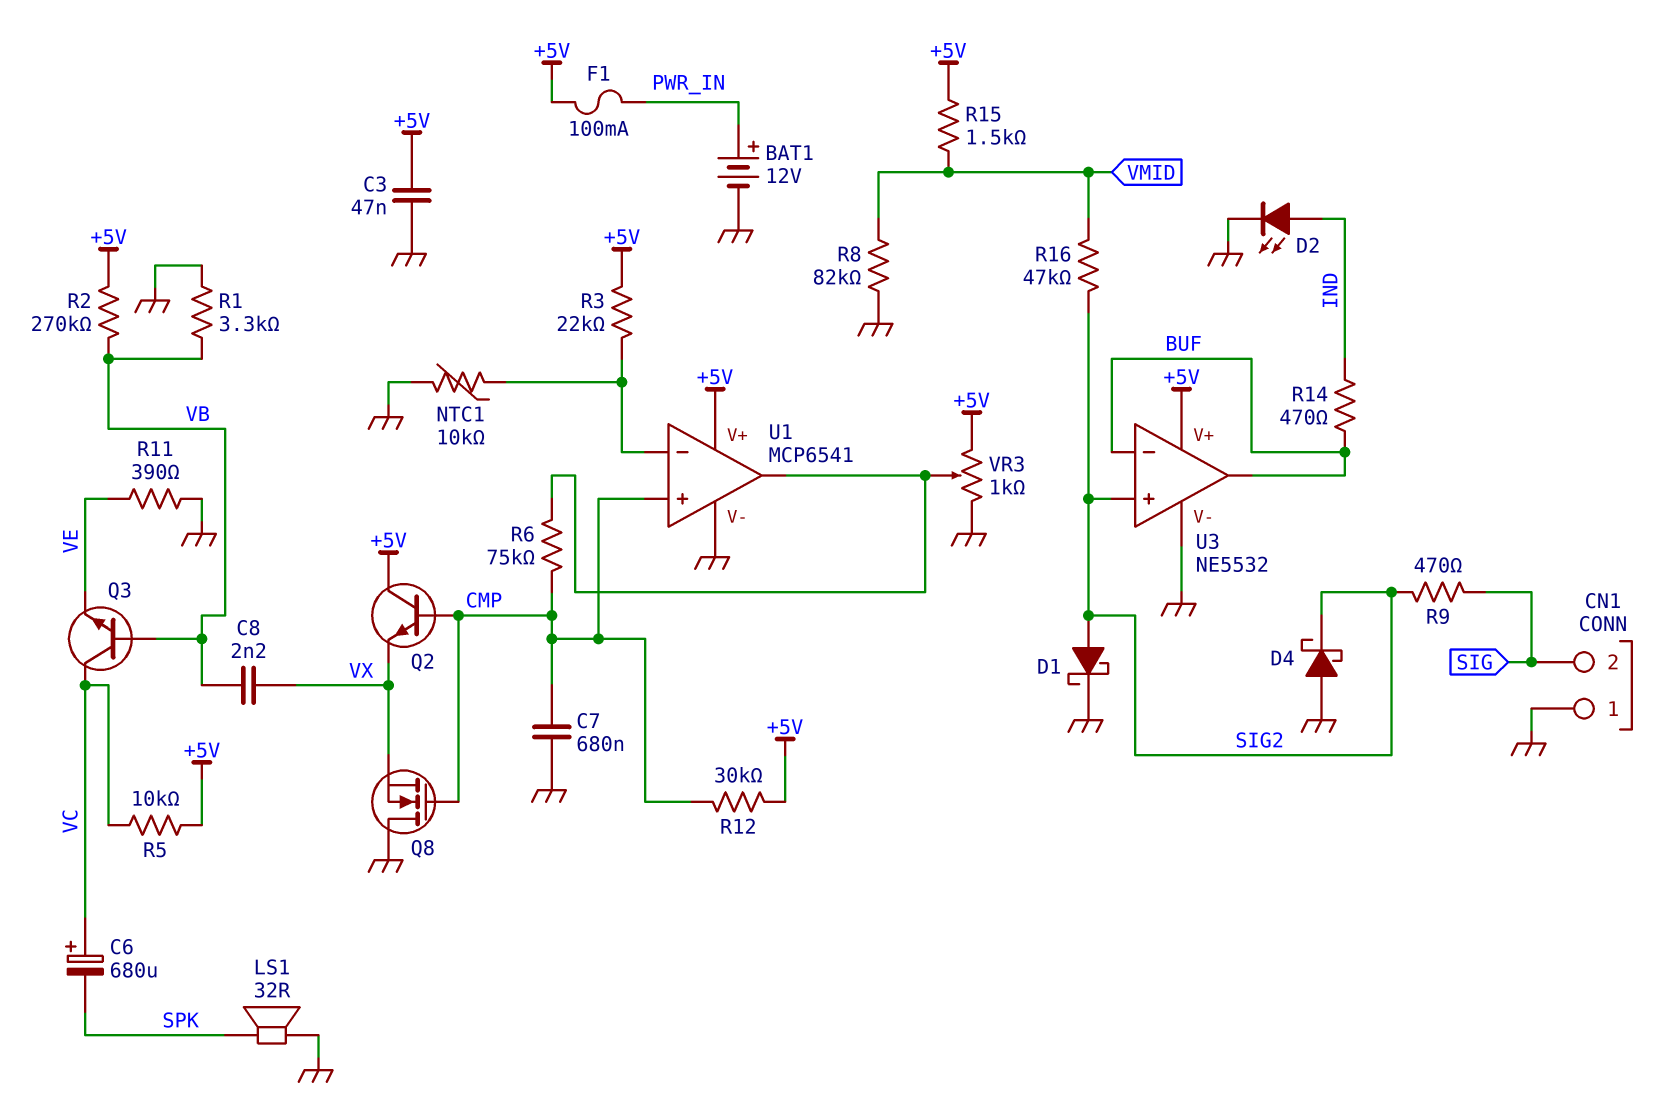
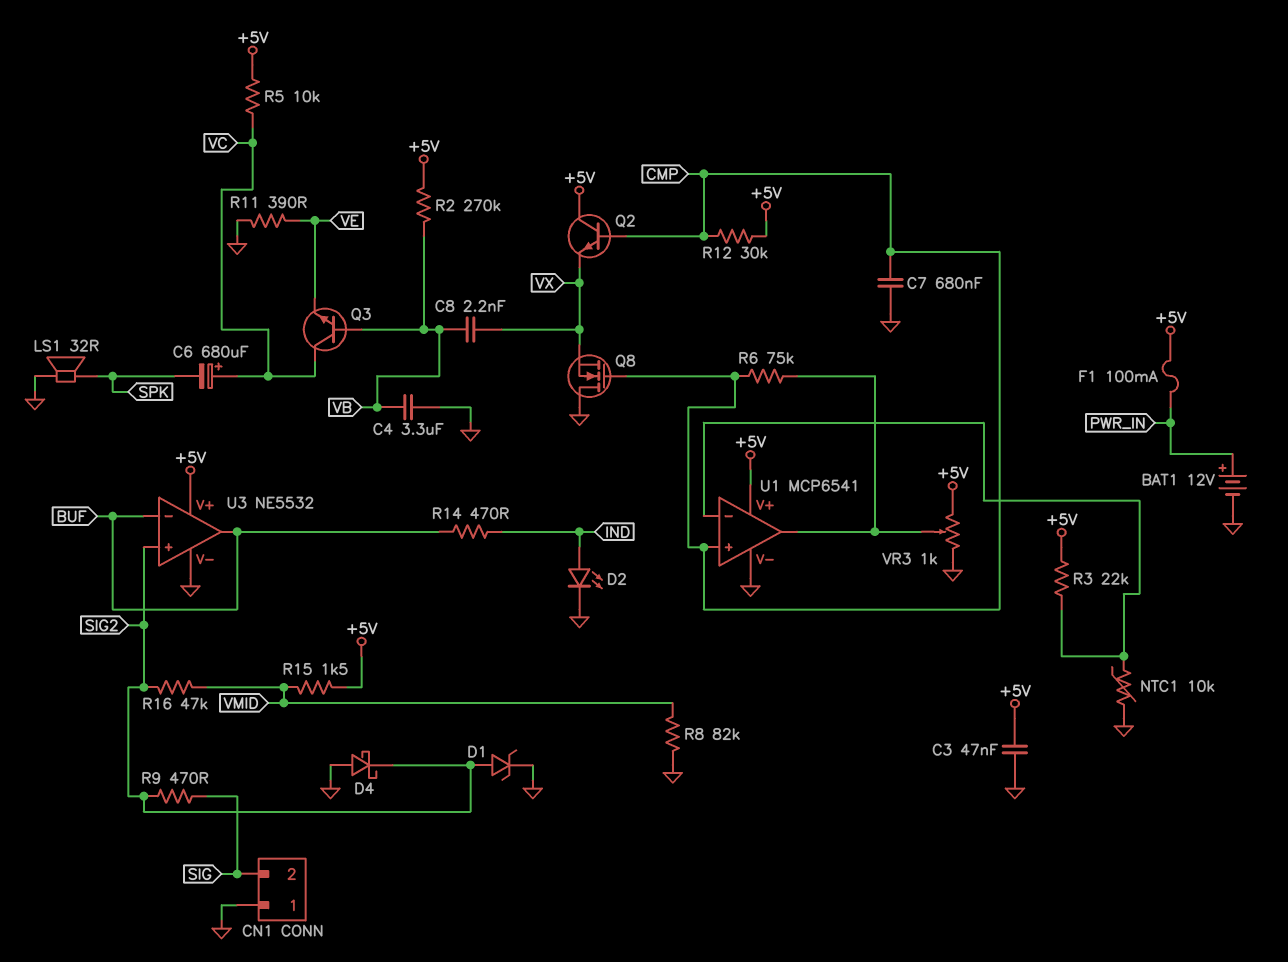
C4: none -> 3.3uF (GND, VB)
D1: schottky (A SIG2, K GND) -> zener (A SIG2, K GND)
R1: 3.3k (GND, VB) -> none

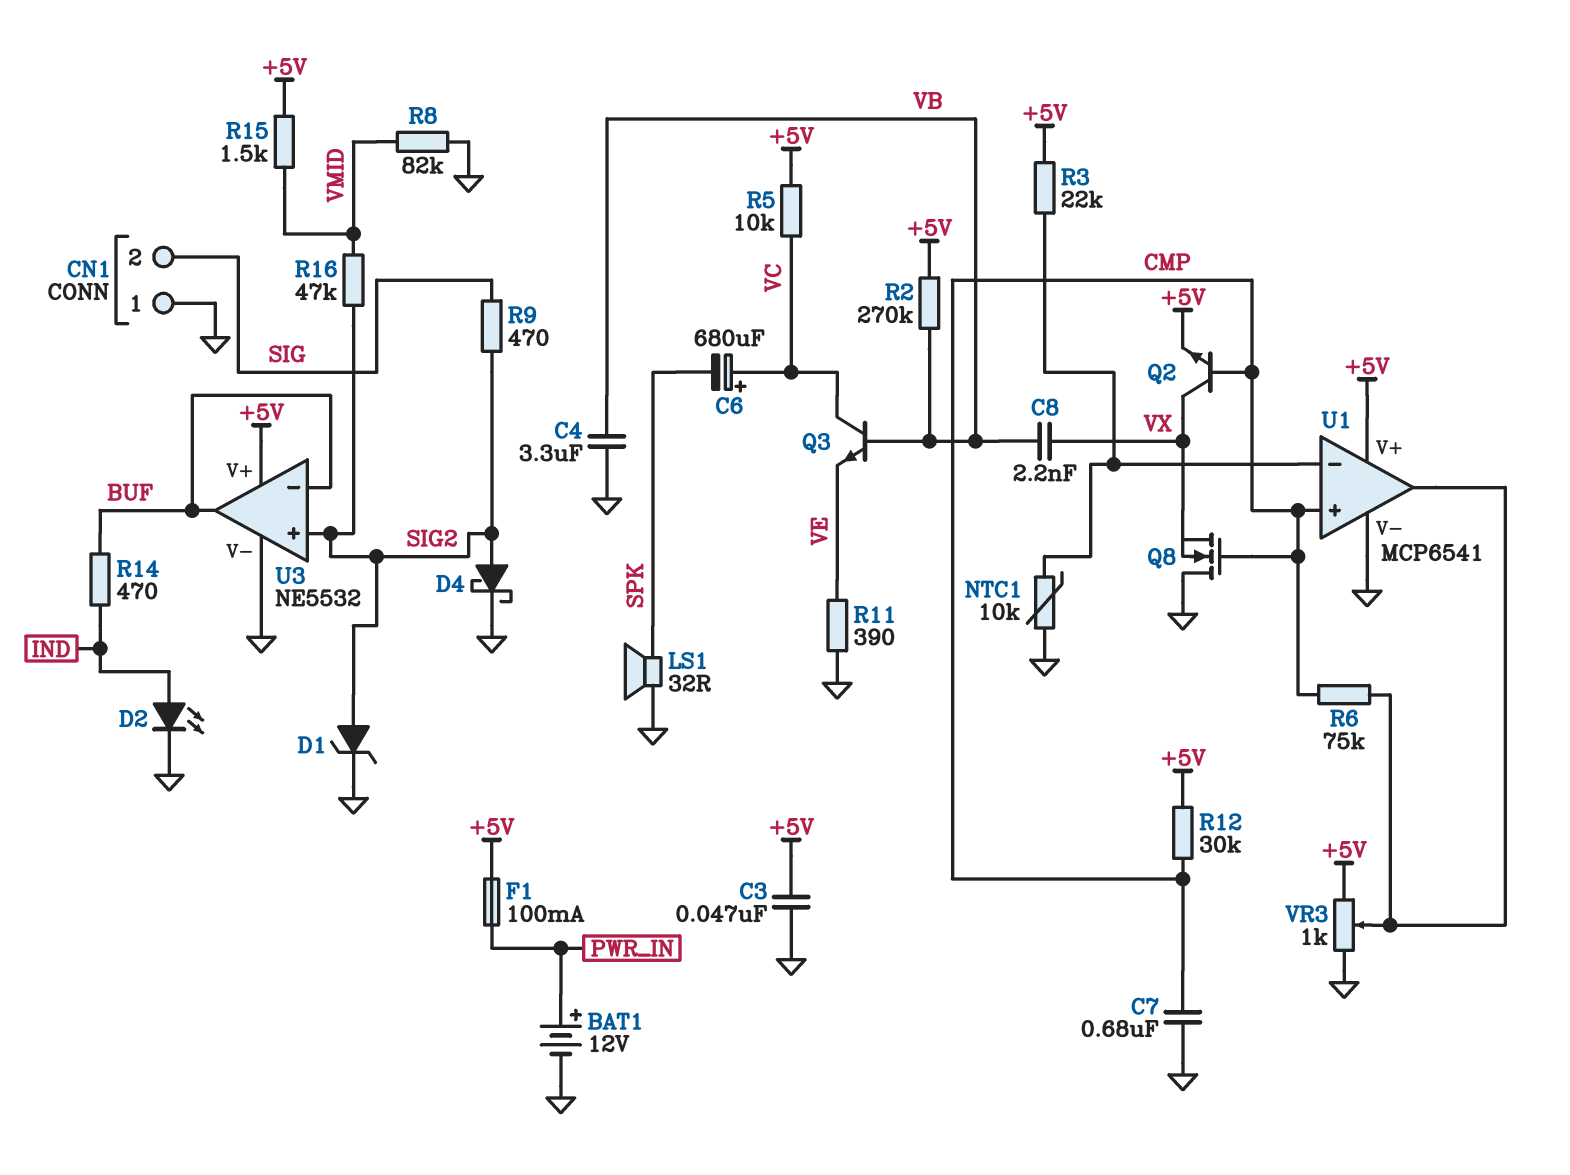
D4: schottky (A GND, K SIG2) -> schottky (A SIG2, K GND)
Q2: NPN (B CMP, C +5V, E VX) -> NPN (B CMP, C VX, E +5V)

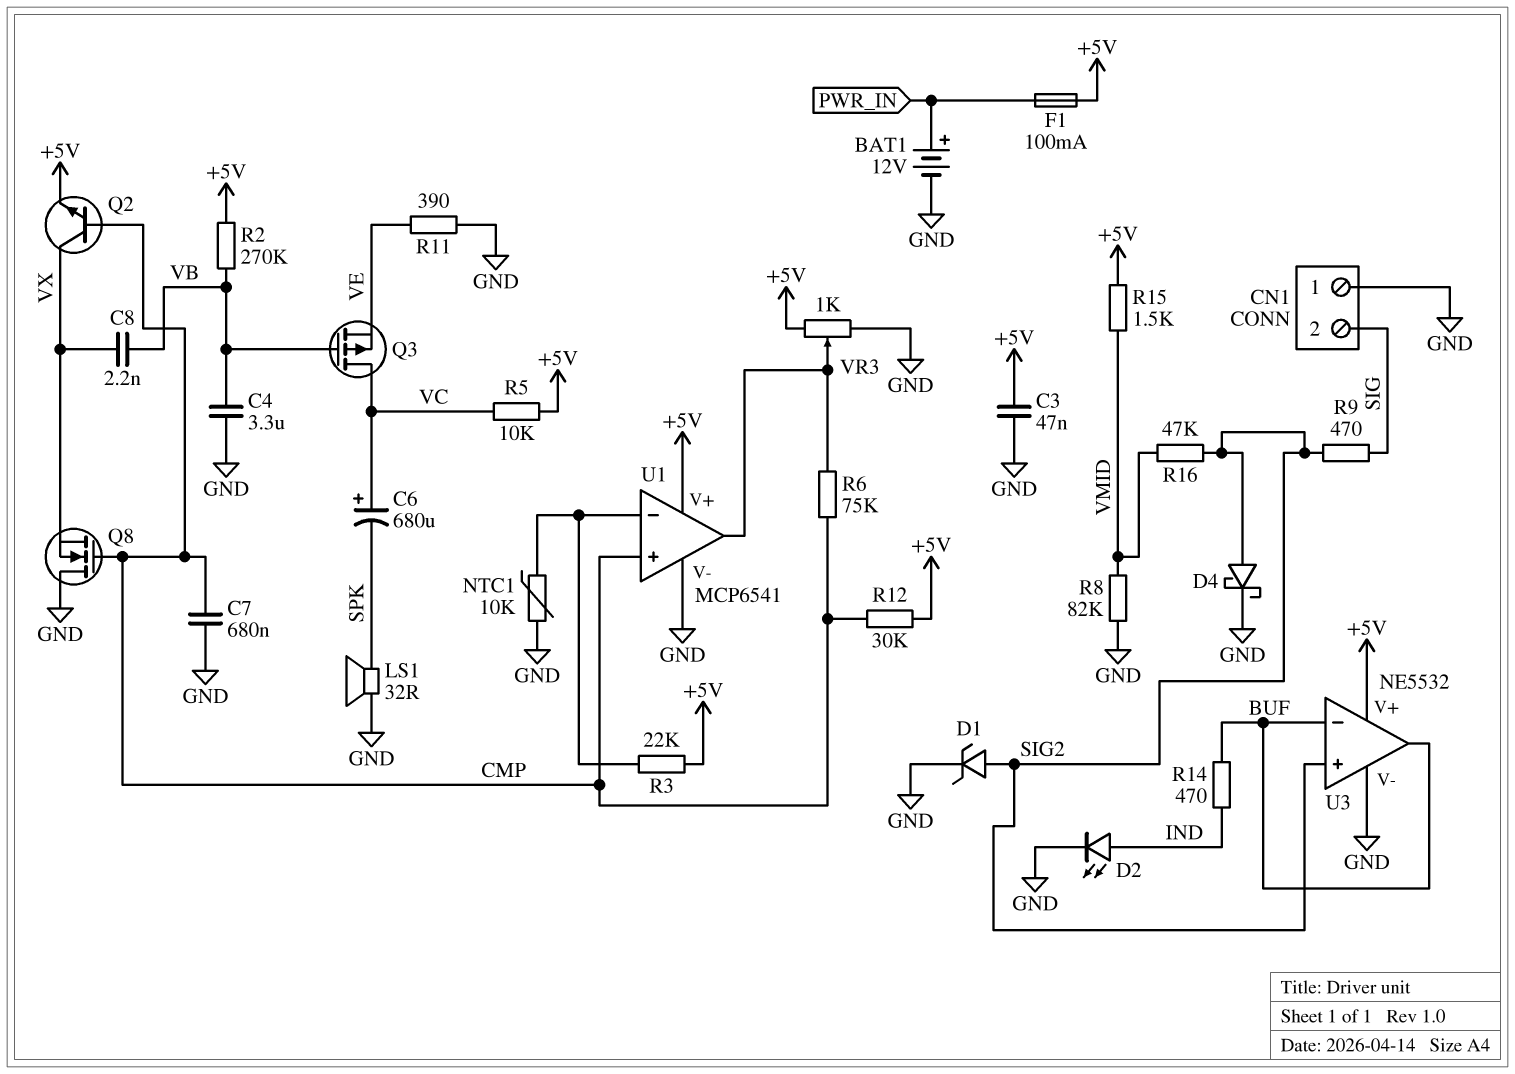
Q3: NPN (B VB, C VC, E VE) -> PMOS (G VB, D VC, S VE)

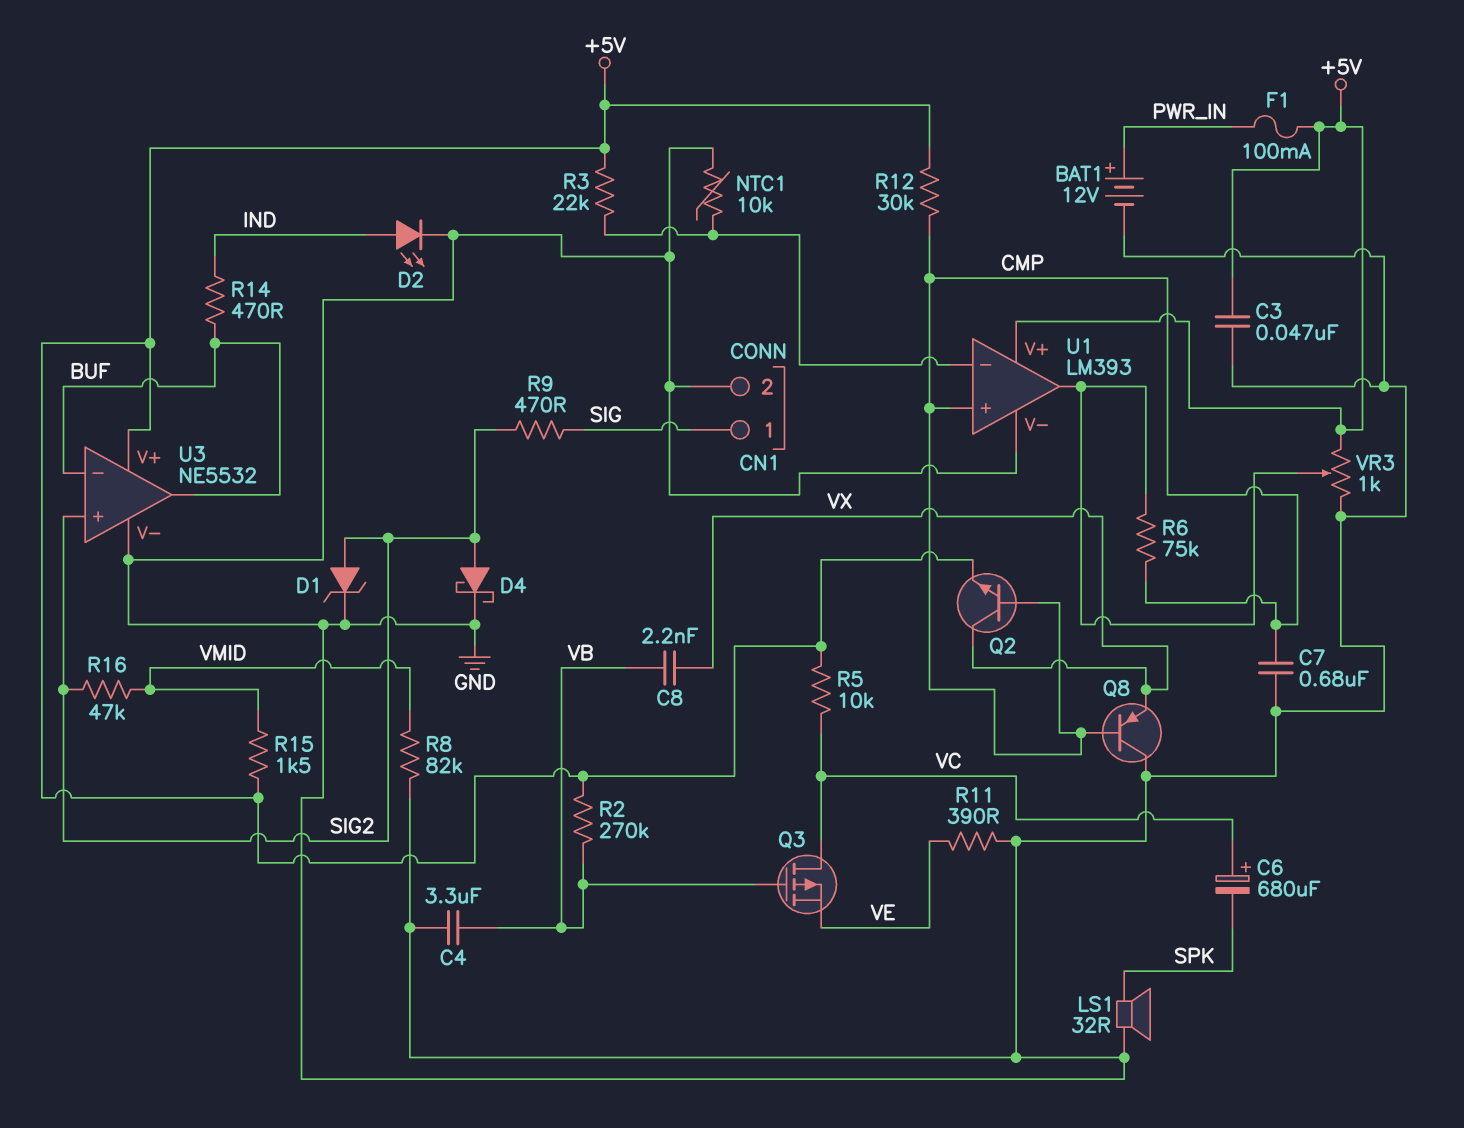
CN1 pin 1: GND -> SIG
CN1 pin 2: SIG -> GND
Q8: NMOS (G CMP, D GND, S VX) -> PNP (B CMP, C GND, E VX)
U1: MCP6541 -> LM393

